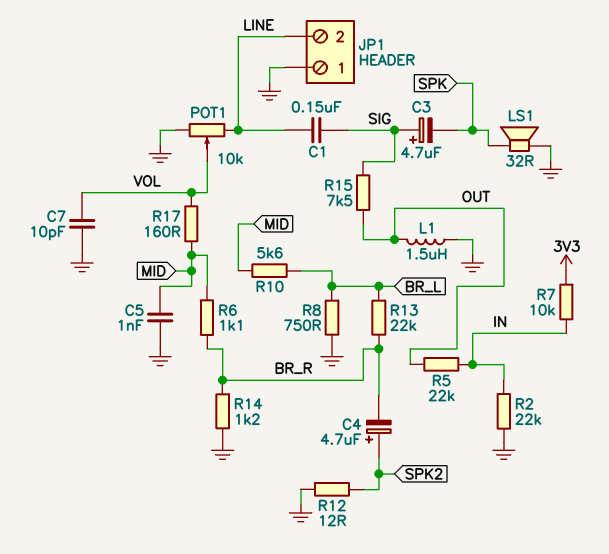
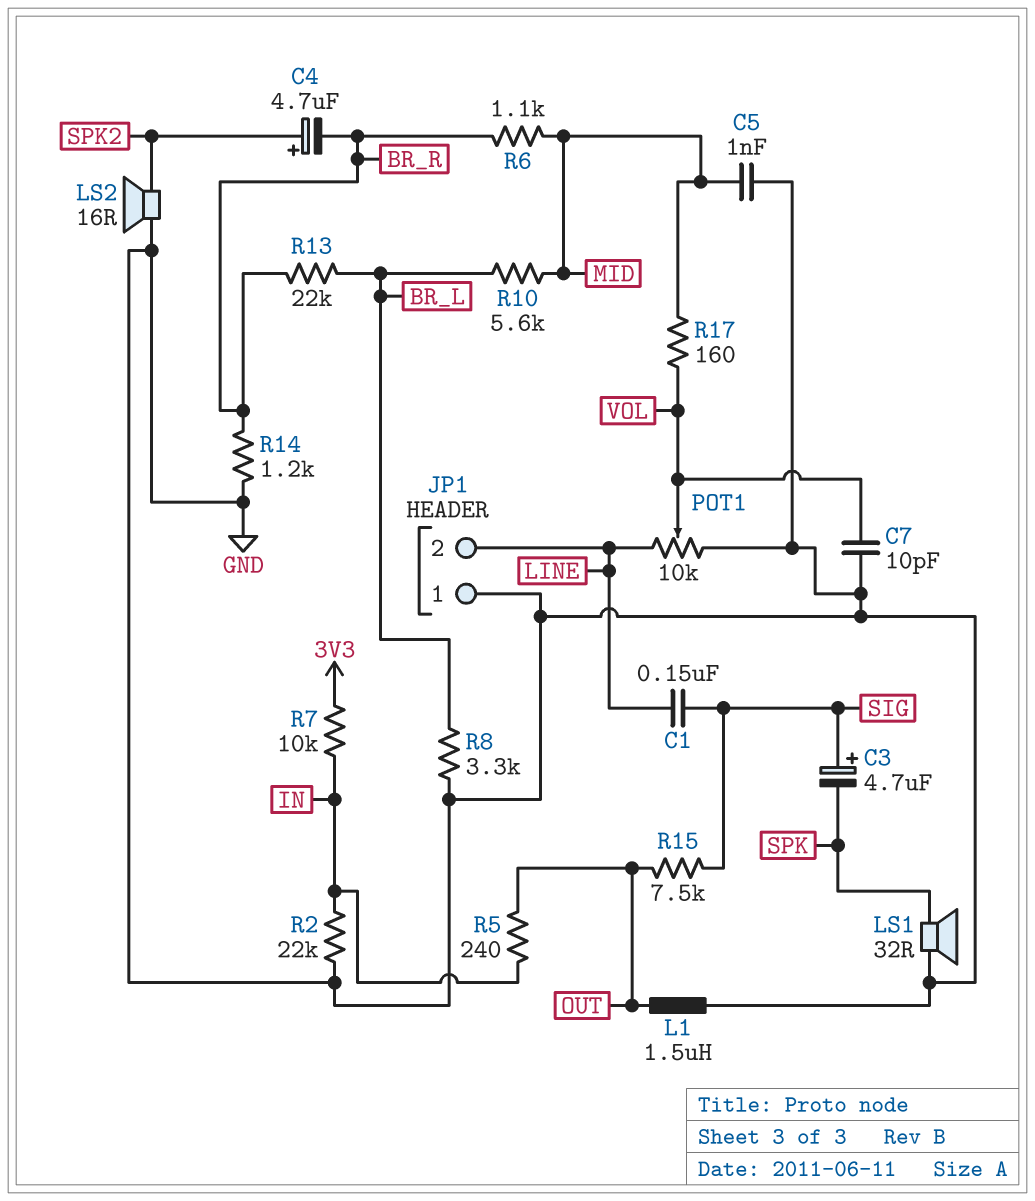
LS2: none -> speaker 16R (GND, SPK2)
R5: 22k (IN, OUT) -> 240 (IN, OUT)
R8: 750 (BR_L, GND) -> 3.3k (BR_L, GND)
R12: 12 (GND, SPK2) -> none

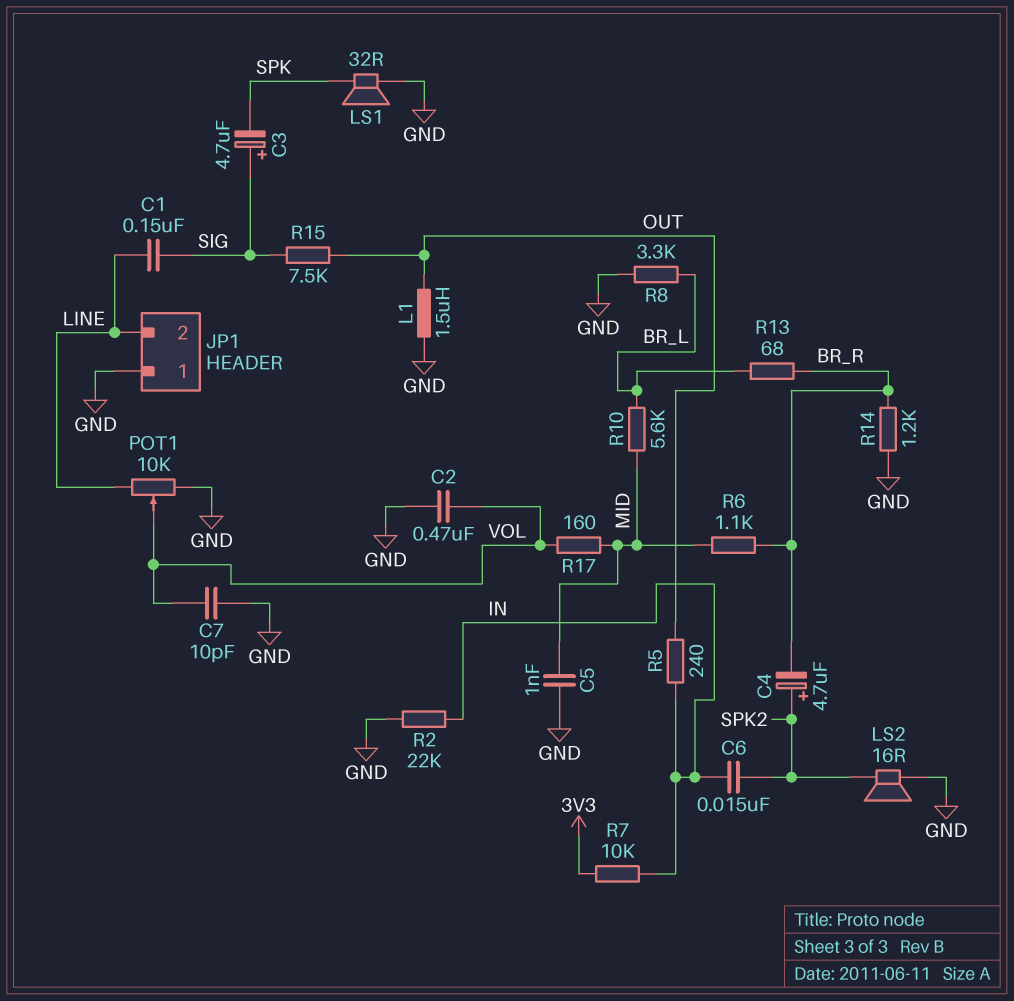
C2: none -> 470nF (GND, VOL)
C6: none -> 15nF (IN, SPK2)
R13: 22k (BR_L, BR_R) -> 68 (BR_L, BR_R)

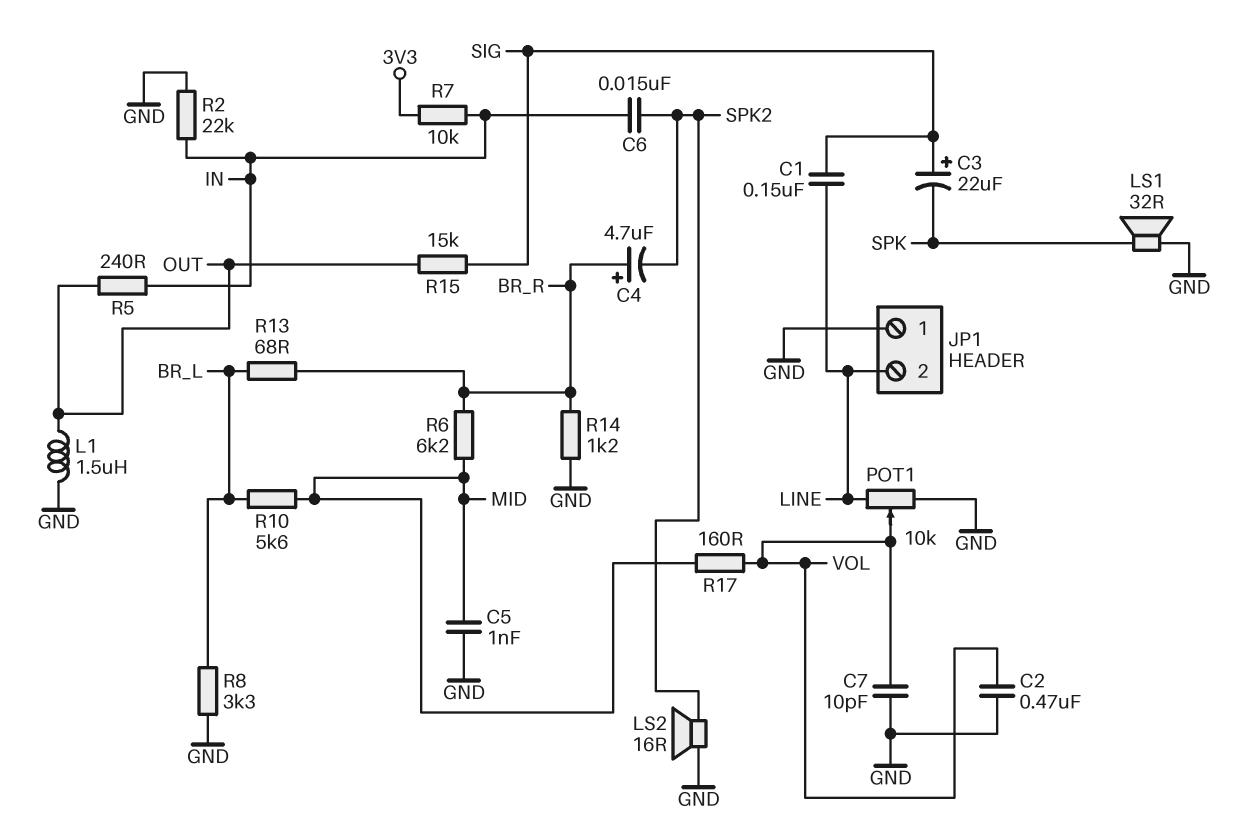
C3: 4.7uF (plus SIG, minus SPK) -> 22uF (plus SIG, minus SPK)
C4: 4.7uF (plus SPK2, minus BR_R) -> 4.7uF (plus BR_R, minus SPK2)
R6: 1.1k (BR_R, MID) -> 6.2k (BR_R, MID)
R15: 7.5k (OUT, SIG) -> 15k (OUT, SIG)

